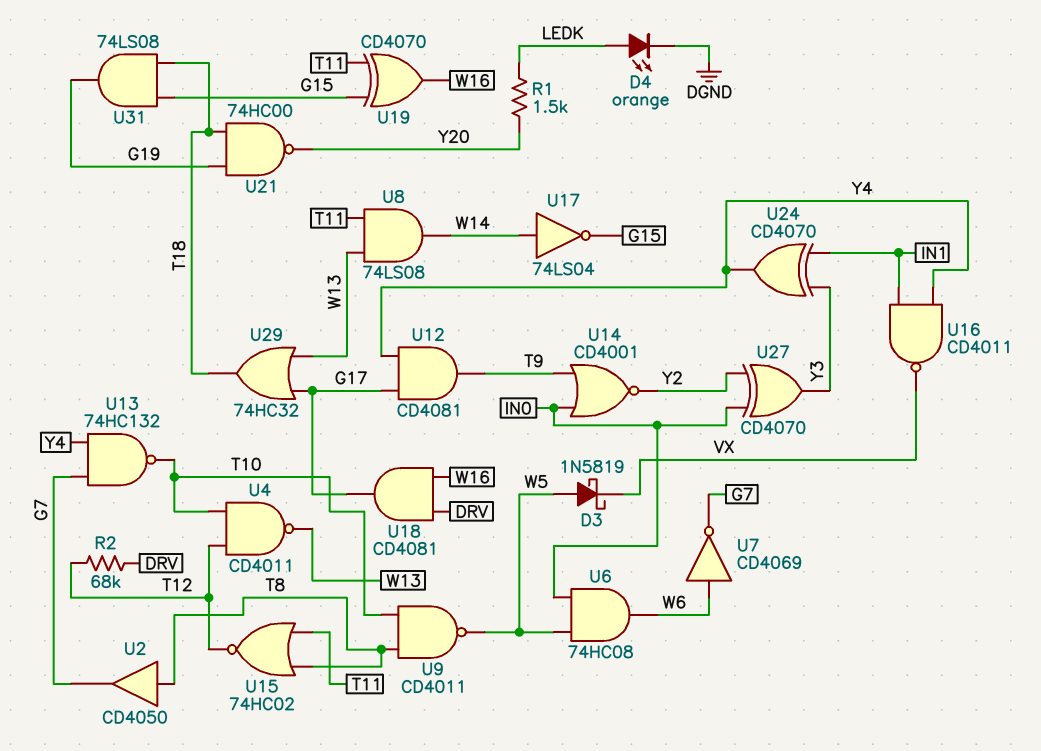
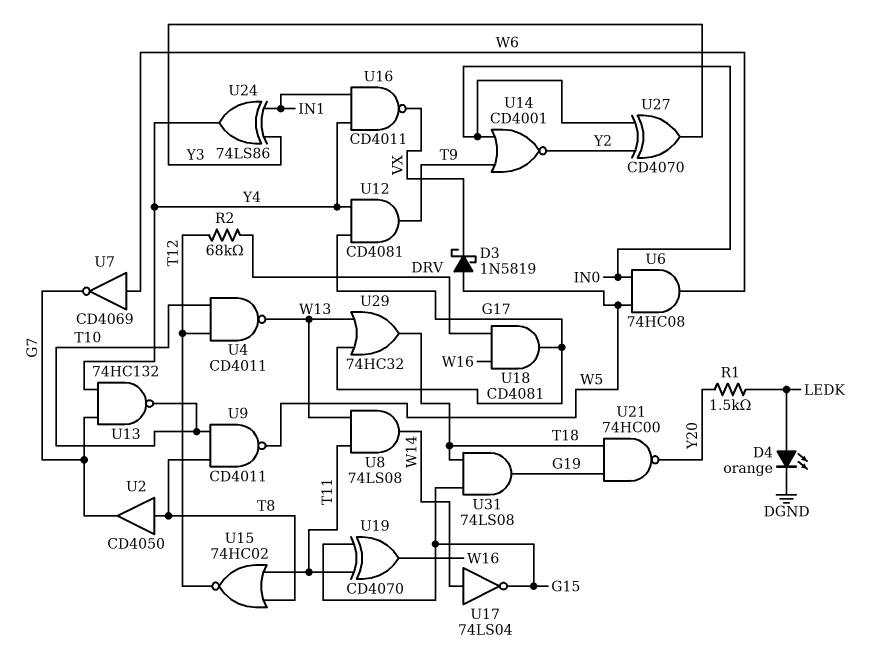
U24: XOR CD4070 (in IN1, in Y3, out Y4) -> XOR 74LS86 (in IN1, in Y3, out Y4)

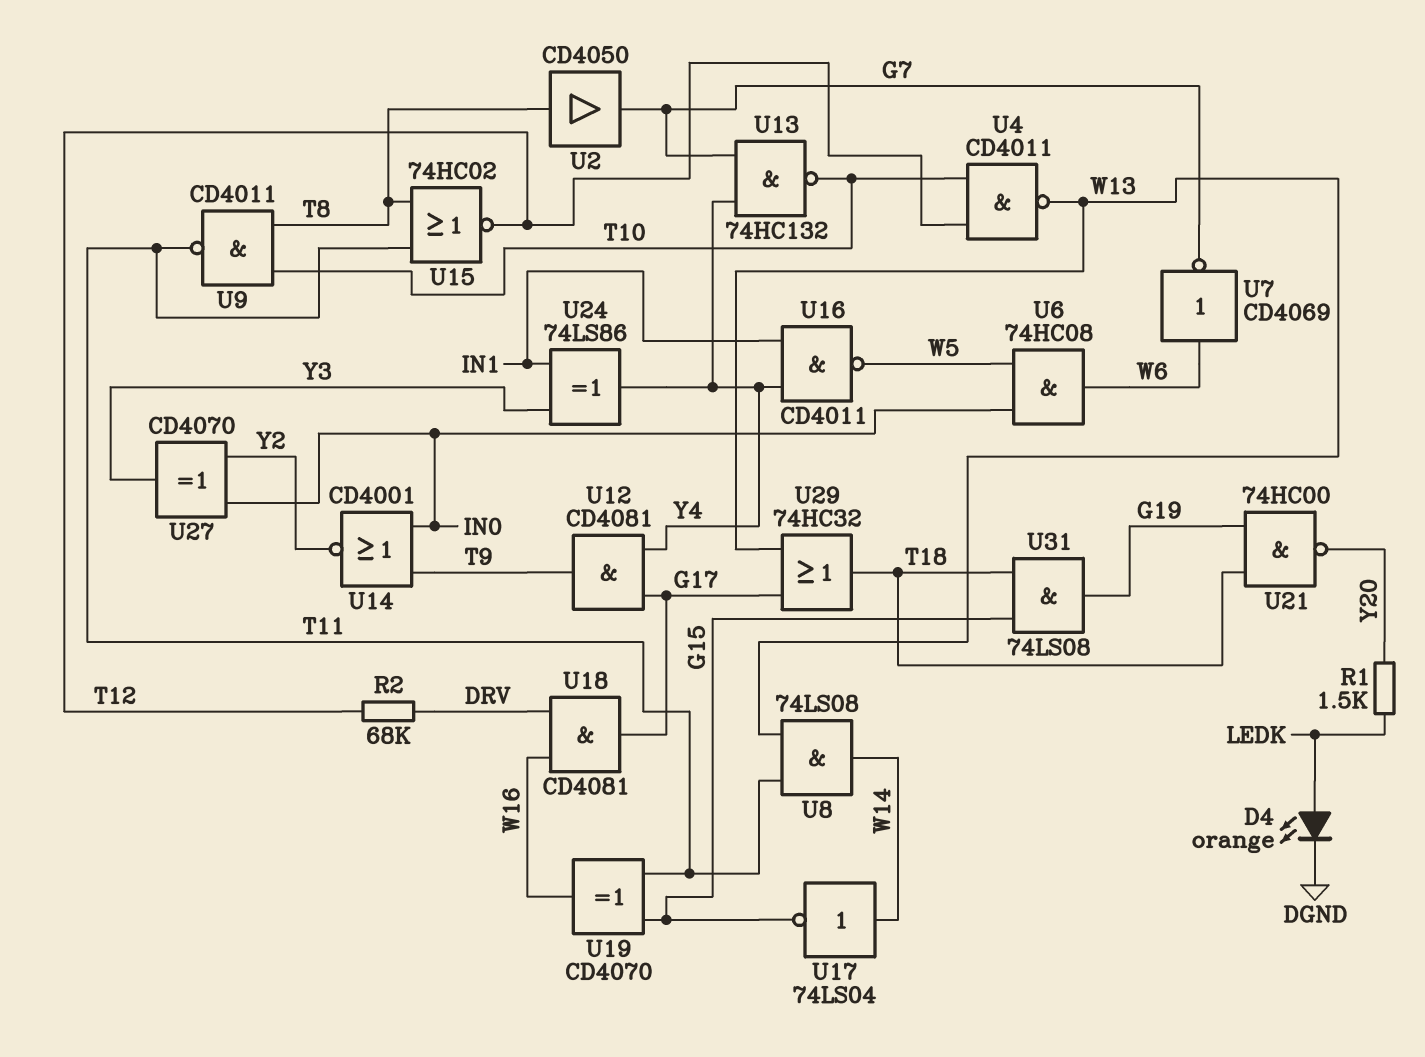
D3: schottky 1N5819 (A W5, K VX) -> none
U9: NAND CD4011 (in T8, in T10, out W5) -> NAND CD4011 (in T8, in T10, out T11)
U16: NAND CD4011 (in IN1, in Y4, out VX) -> NAND CD4011 (in IN1, in Y4, out W5)

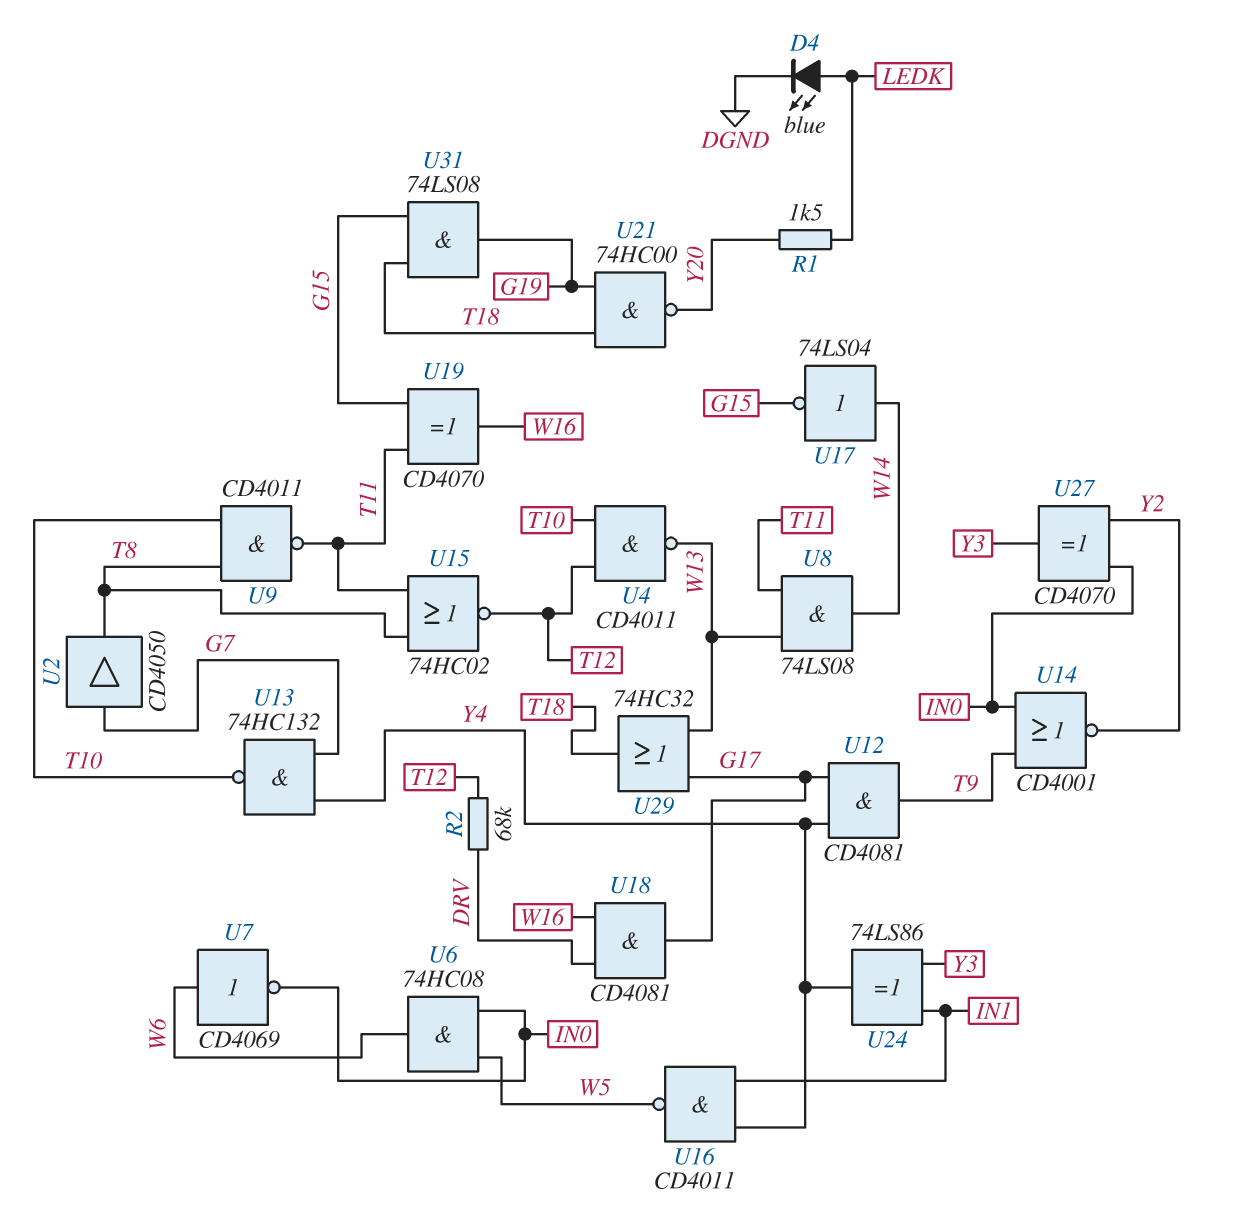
D4: LED orange (A LEDK, K DGND) -> LED blue (A LEDK, K DGND)
U2: buffer CD4050 (in T8, out G7) -> buffer CD4050 (in G7, out T8)
U7: NOT CD4069 (in W6, out G7) -> NOT CD4069 (in W6, out IN0)

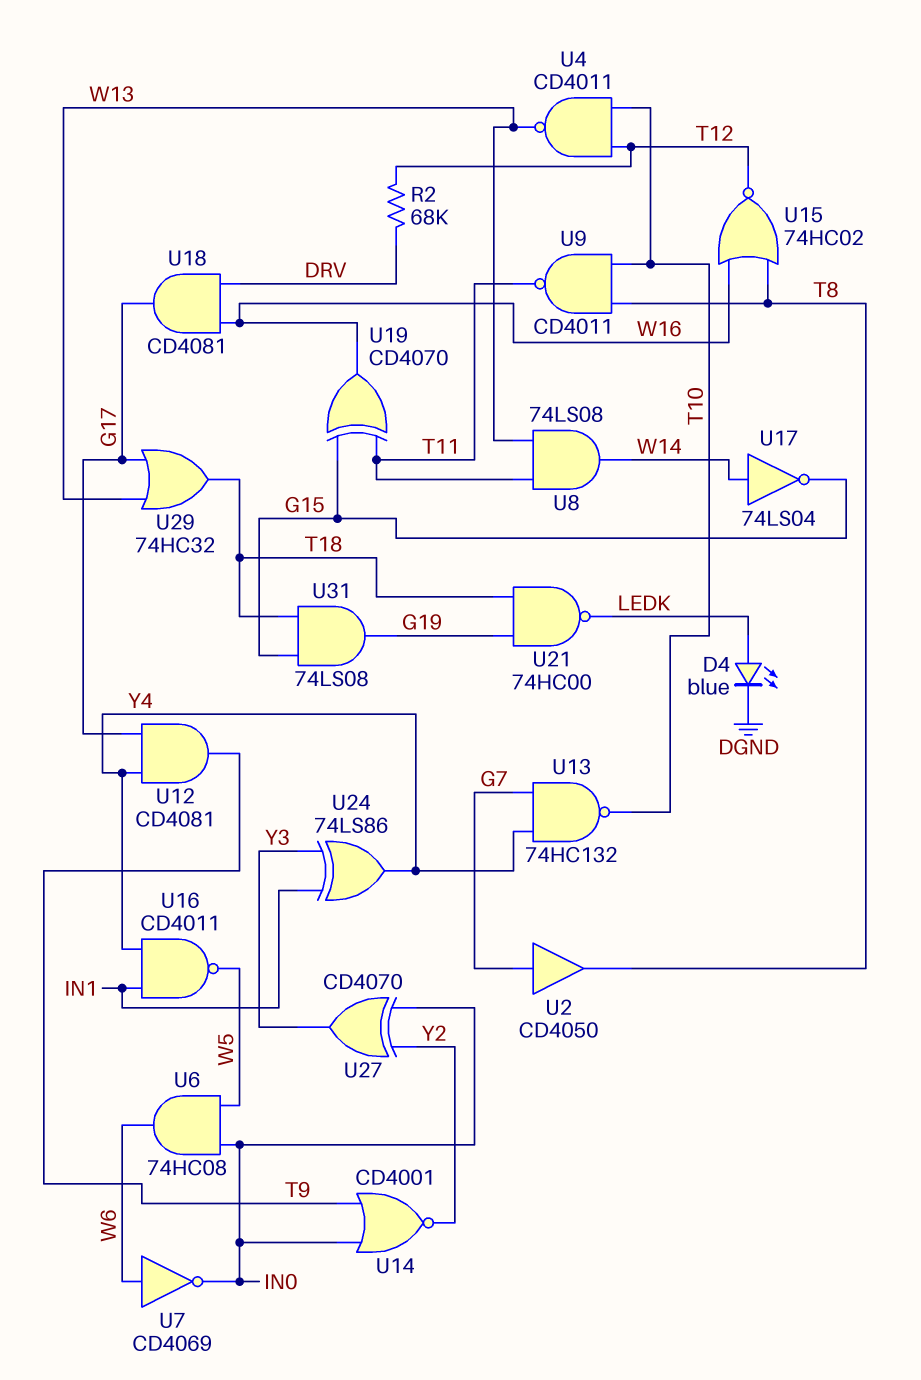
R1: 1.5k (LEDK, Y20) -> none
U15: NOR 74HC02 (in T8, in T11, out T12) -> NOR 74HC02 (in T8, in W16, out T12)
U21: NAND 74HC00 (in G19, in T18, out Y20) -> NAND 74HC00 (in G19, in T18, out LEDK)

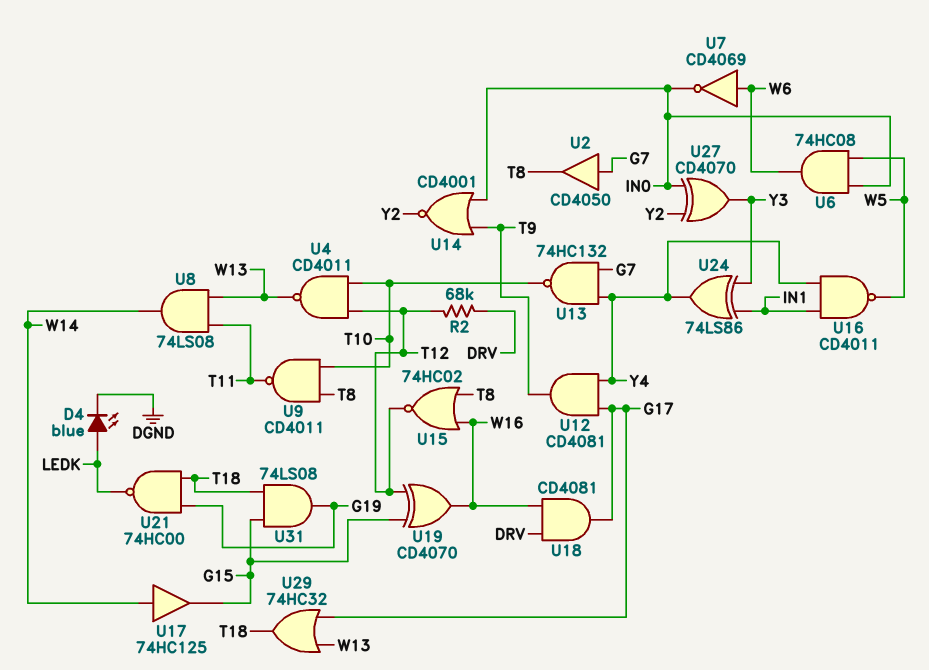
U17: NOT 74LS04 (in W14, out G15) -> buffer 74HC125 (in W14, out G15)
U19: XOR CD4070 (in G15, in T11, out W16) -> XOR CD4070 (in G15, in T12, out W16)

